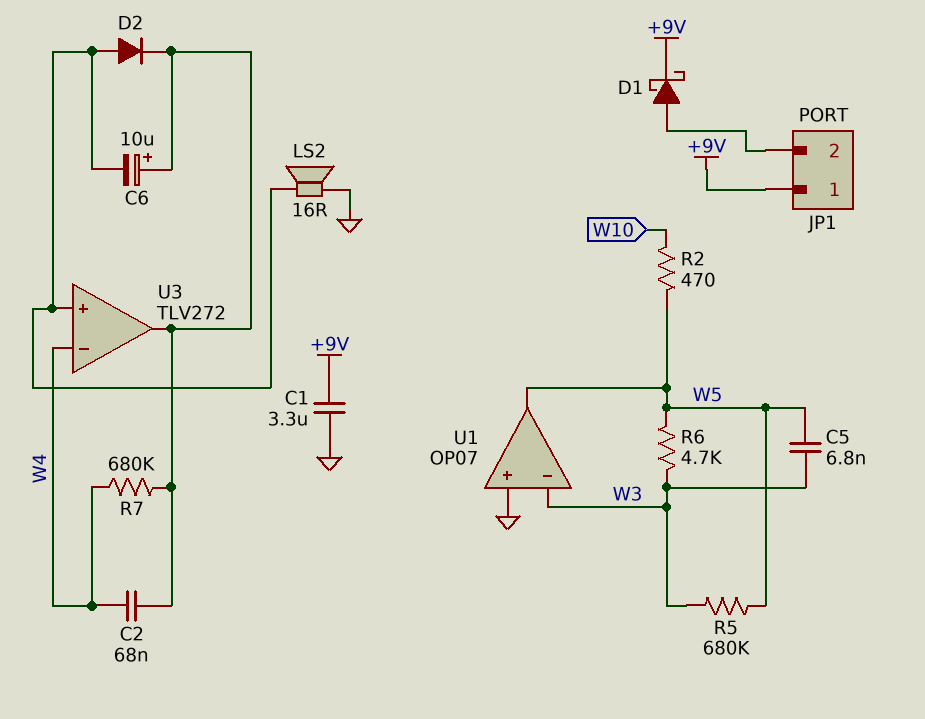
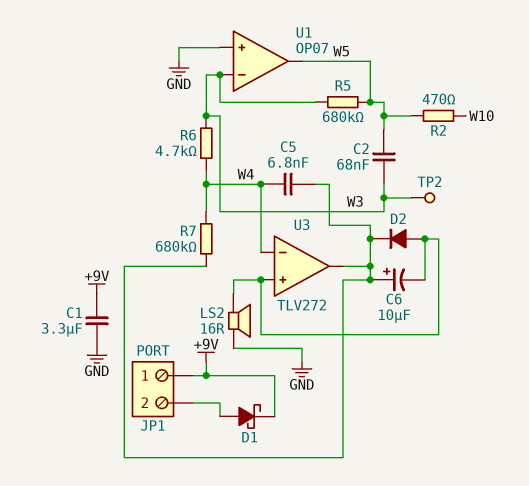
C2: 68nF (U3/out, W4) -> 68nF (W3, W5)
C5: 6.8nF (W3, W5) -> 6.8nF (U3/out, W4)
R6: 4.7k (W3, W5) -> 4.7k (W3, W4)
TP2: none -> test point (W3)

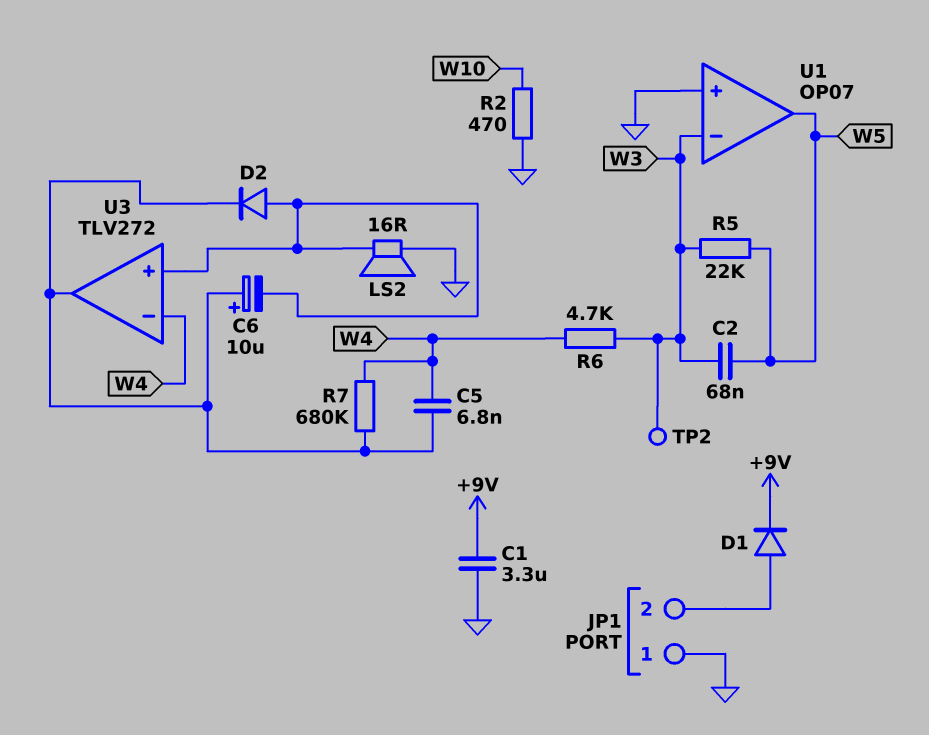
D1: schottky (A JP1/2, K +9V) -> diode (A JP1/2, K +9V)
JP1 pin 1: +9V -> GND
R2: 470 (W5, W10) -> 470 (GND, W10)
R5: 680k (W3, W5) -> 22k (W3, W5)

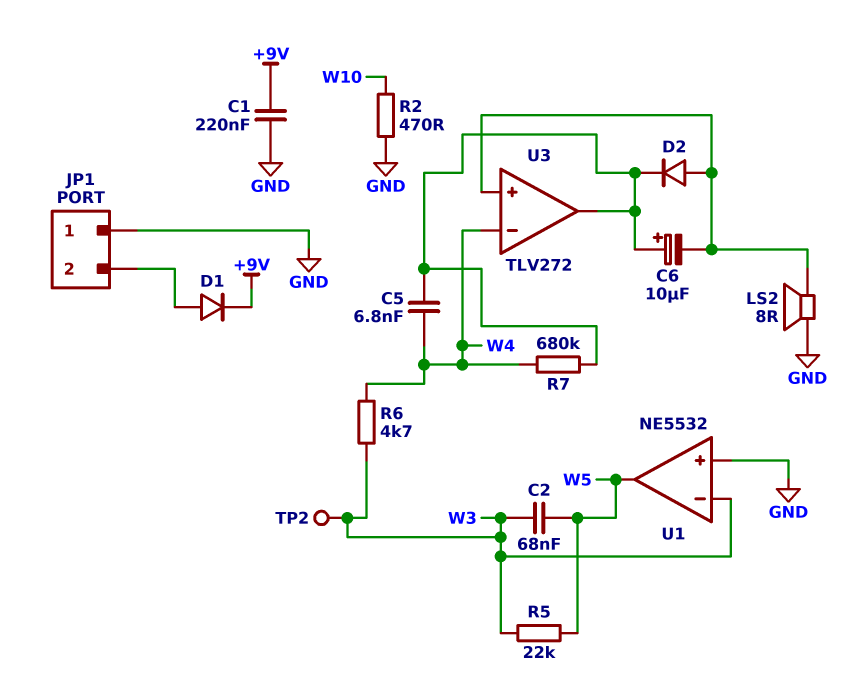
C1: 3.3uF (+9V, GND) -> 220nF (+9V, GND)
LS2: speaker 16R (GND, U3/in+) -> speaker 8R (GND, U3/in+)
U1: OP07 -> NE5532

